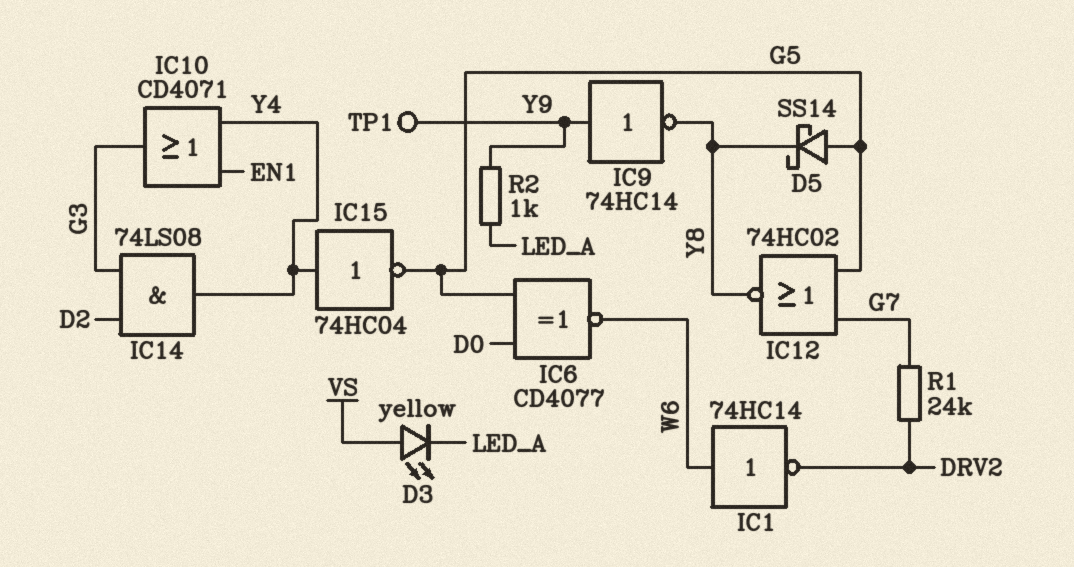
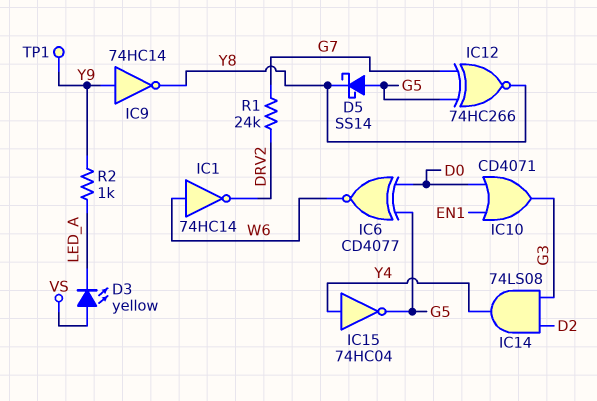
IC10: OR CD4071 (in EN1, in Y4, out G3) -> OR CD4071 (in D0, in EN1, out G3)
IC12: NOR 74HC02 (in G5, in G7, out Y8) -> XNOR 74HC266 (in G5, in G7, out Y8)

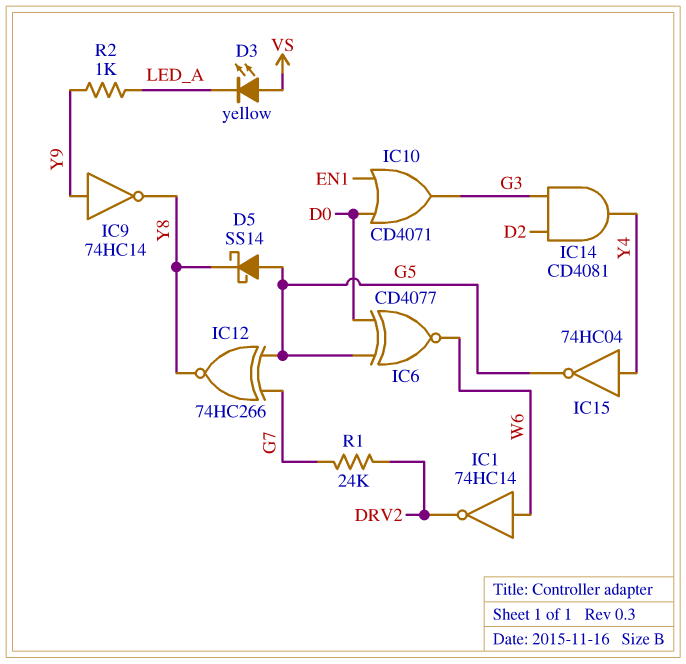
IC14: AND 74LS08 (in D2, in G3, out Y4) -> AND CD4081 (in D2, in G3, out Y4)
TP1: test point (Y9) -> none

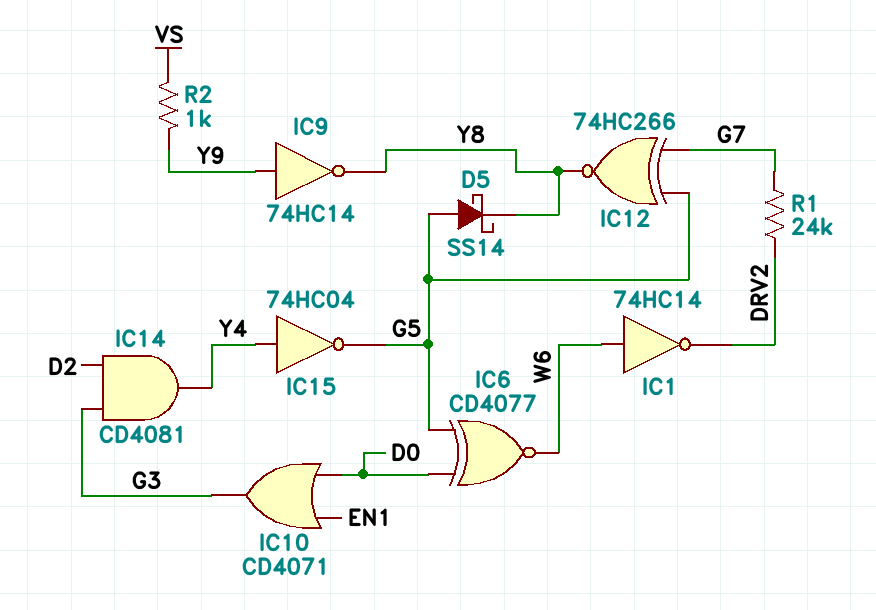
D3: LED yellow (A VS, K LED_A) -> none
R2: 1k (LED_A, Y9) -> 1k (VS, Y9)

